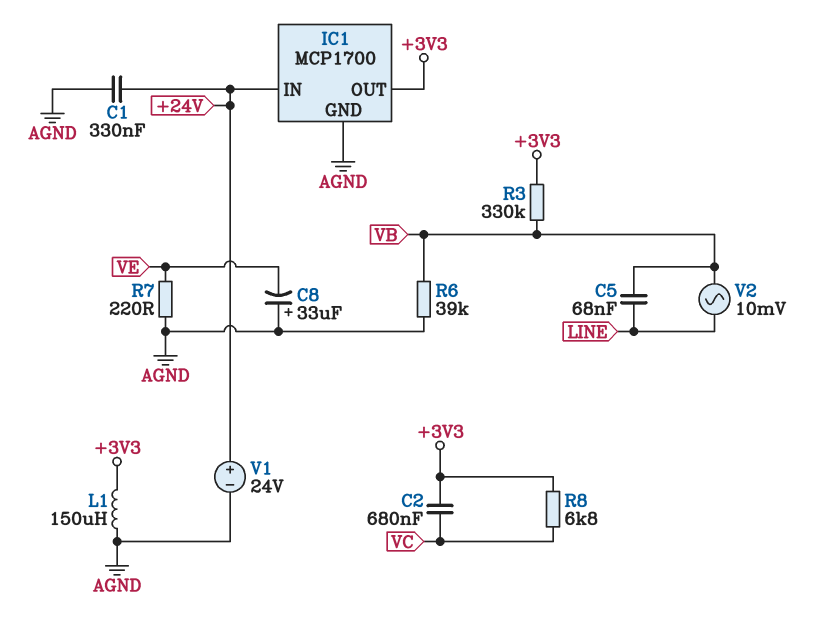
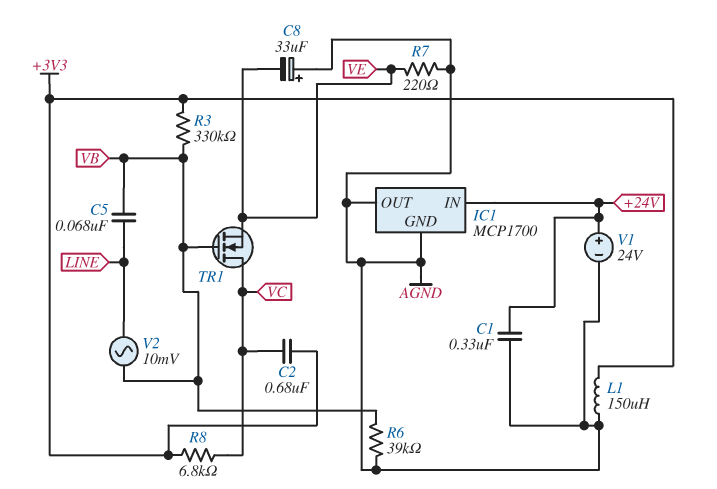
IC1 pin OUT: +3V3 -> AGND
TR1: none -> NMOS (G VB, D VC, S VE)

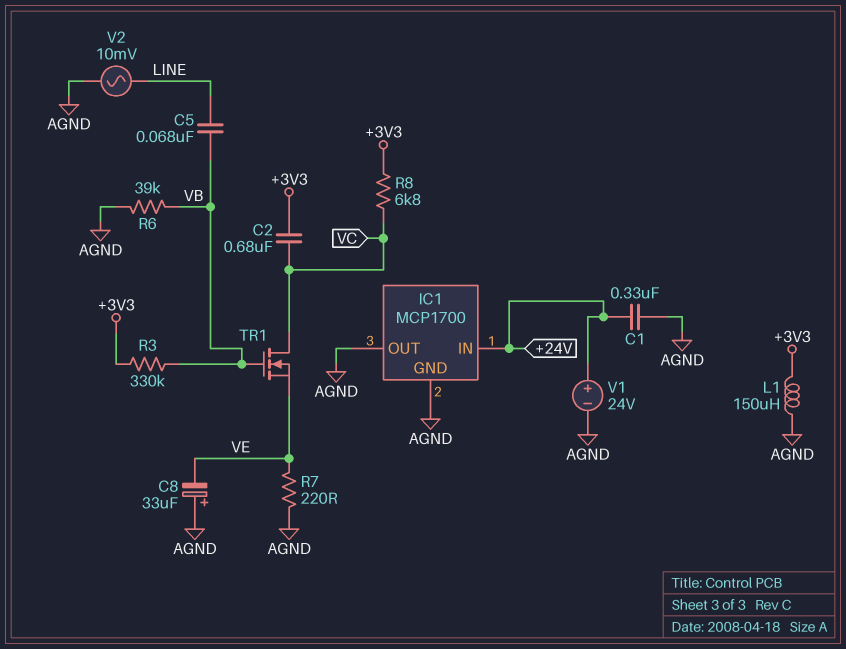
V2: AC 10mV (LINE, VB) -> AC 10mV (AGND, LINE)

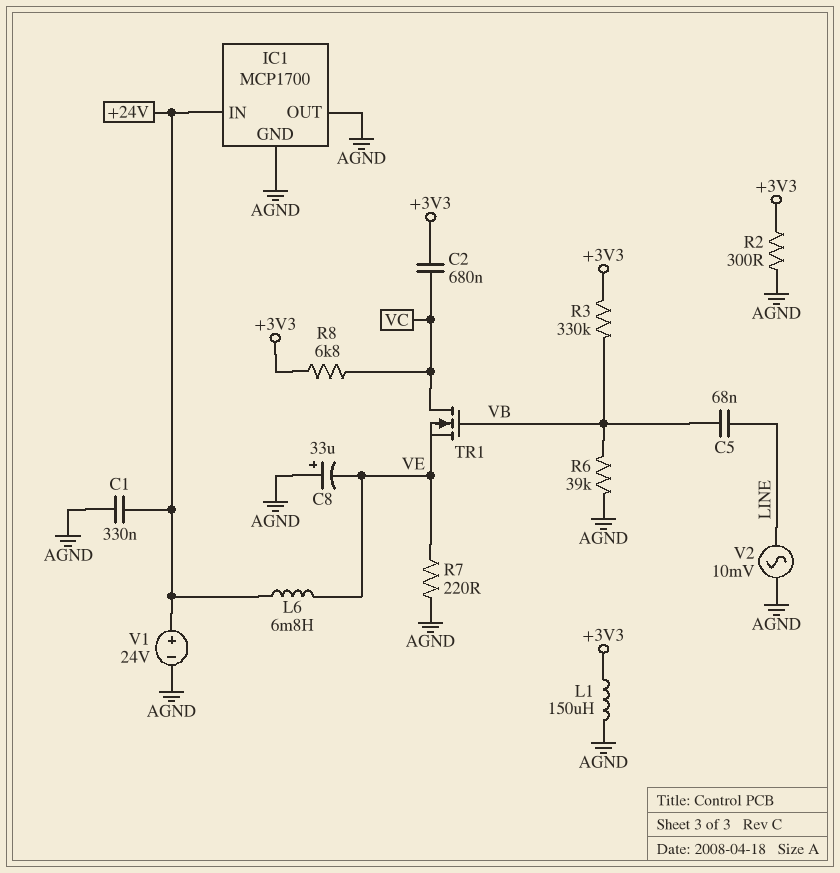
L6: none -> 6.8mH (+24V, VE)
R2: none -> 300 (+3V3, AGND)

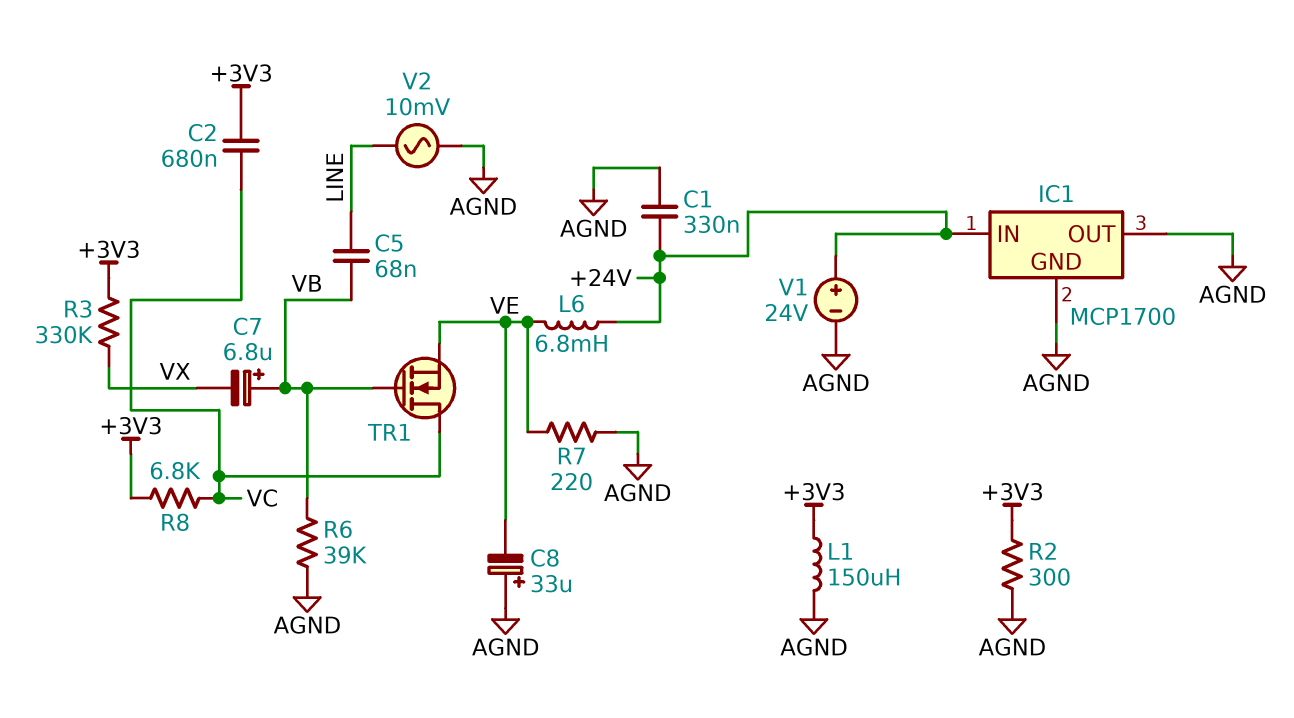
C7: none -> 6.8uF (plus VB, minus VX)
R3: 330k (+3V3, VB) -> 330k (+3V3, VX)

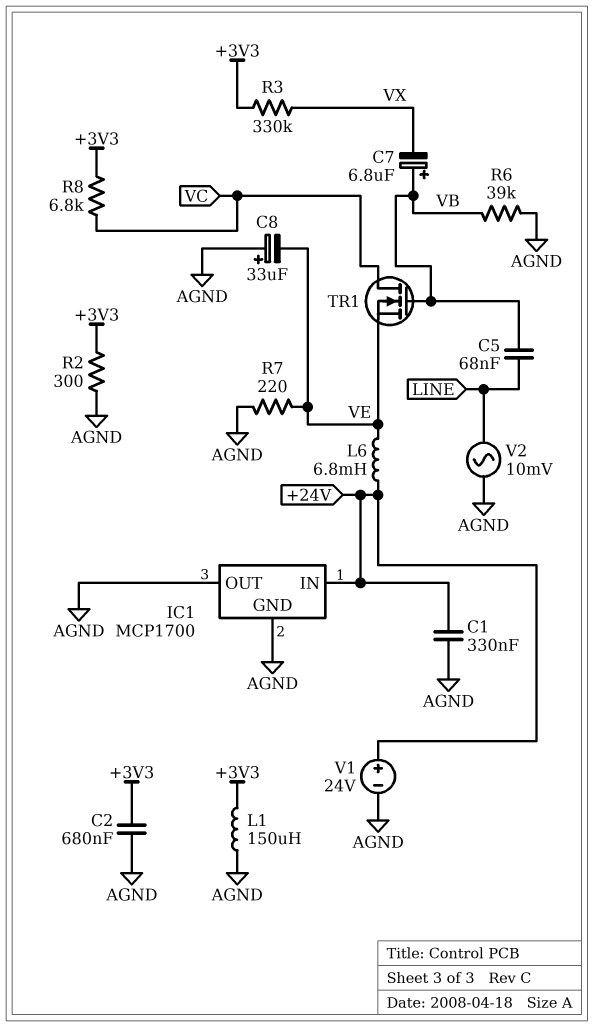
C2: 680nF (+3V3, VC) -> 680nF (+3V3, AGND)

